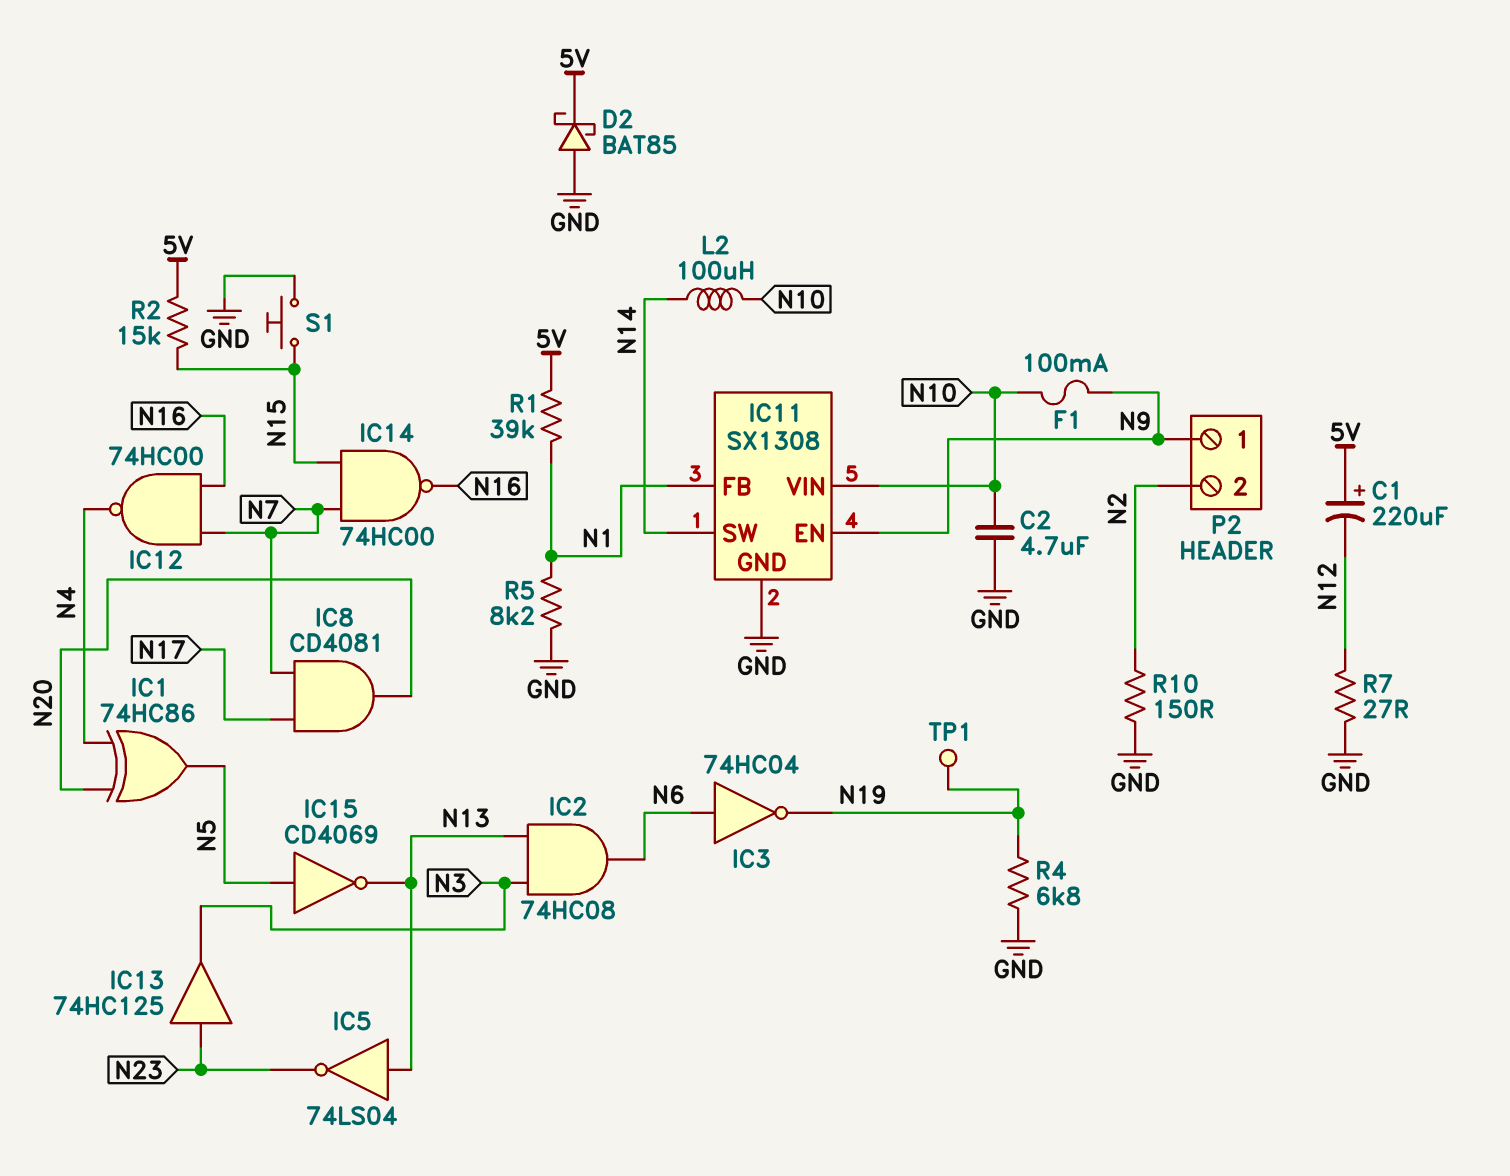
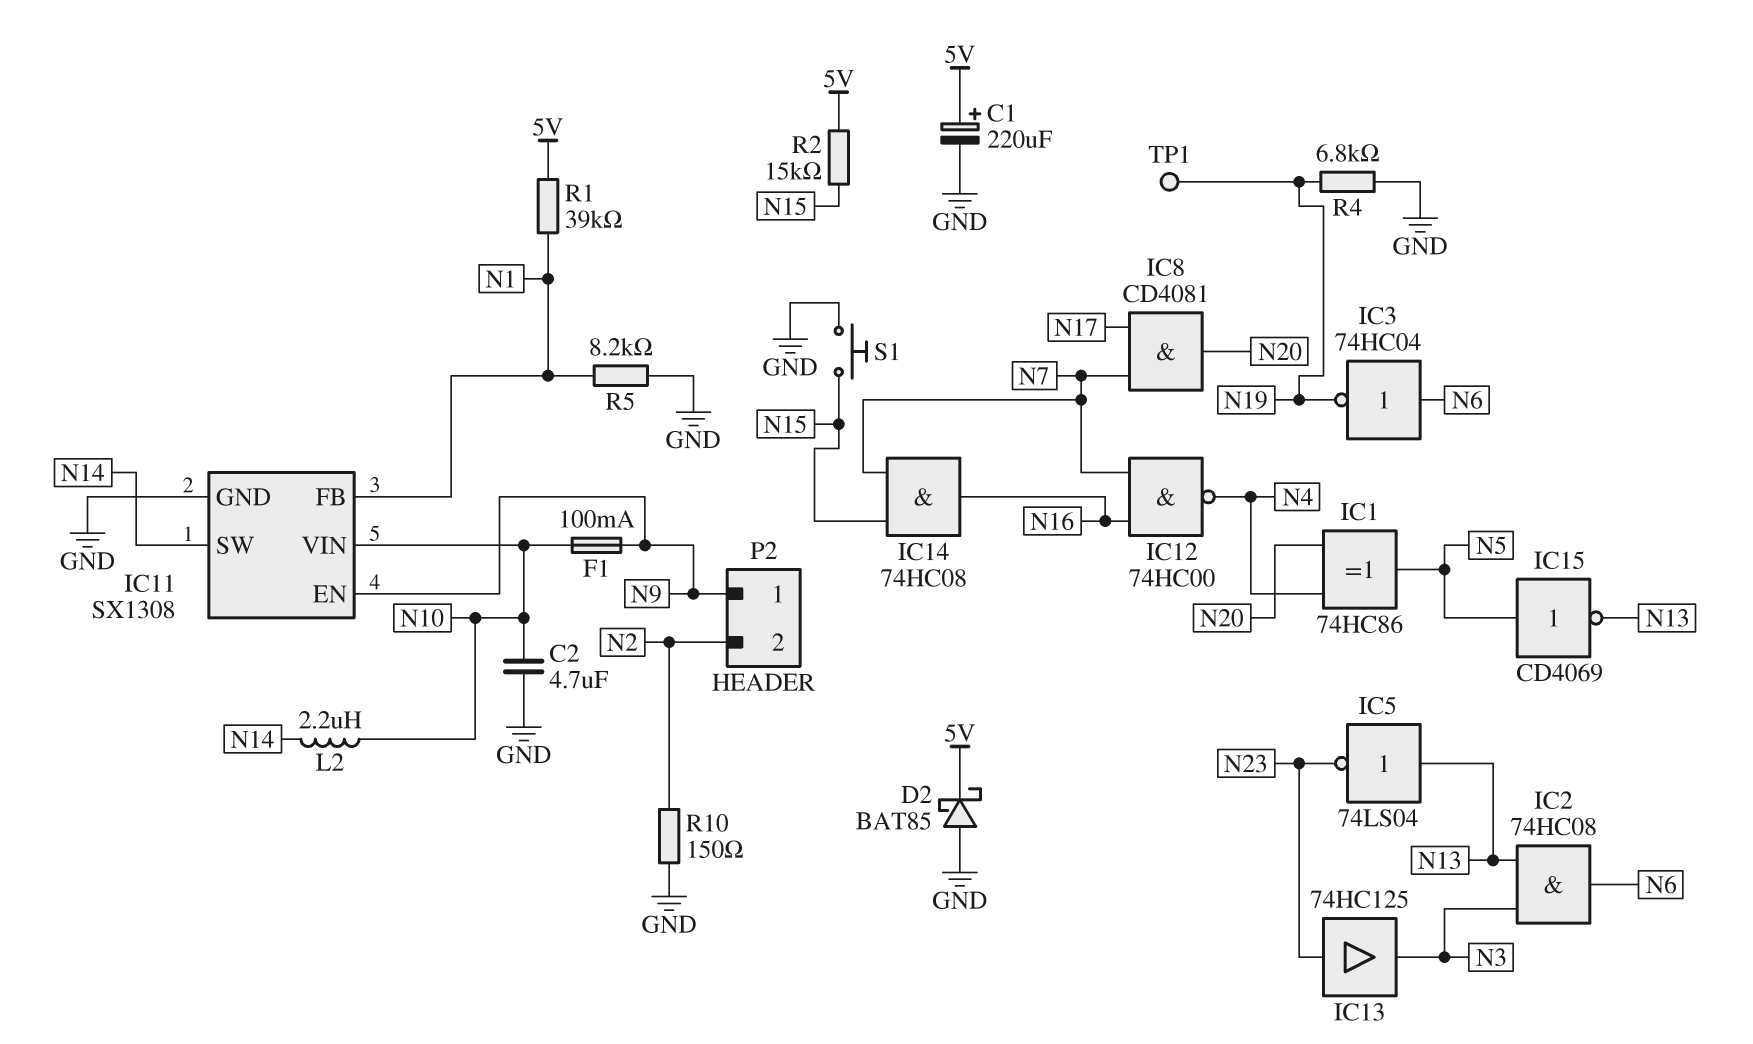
C1: 220uF (plus 5V, minus N12) -> 220uF (plus 5V, minus GND)
IC14: NAND 74HC00 (in N7, in N15, out N16) -> AND 74HC08 (in N7, in N15, out N16)
L2: 100uH (N10, N14) -> 2.2uH (N10, N14)
R7: 27 (GND, N12) -> none

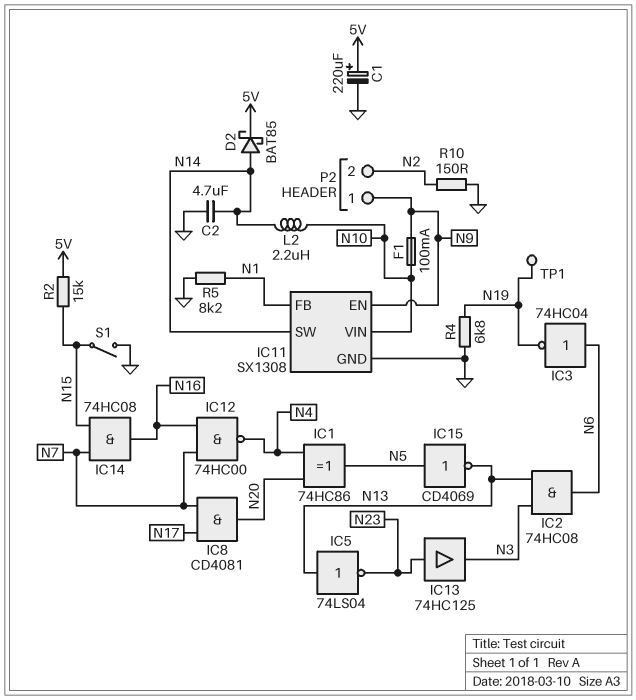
C2: 4.7uF (GND, N10) -> 4.7uF (GND, N14)
D2: schottky BAT85 (A GND, K 5V) -> schottky BAT85 (A N14, K 5V)
R1: 39k (5V, N1) -> none
S1: button (GND, N15) -> switch (GND, N15)

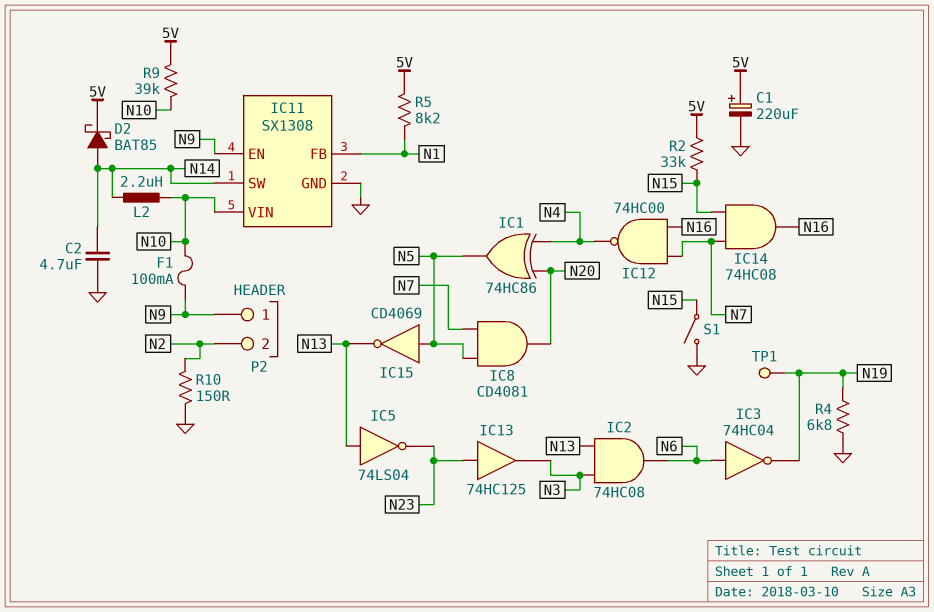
IC8: AND CD4081 (in N7, in N17, out N20) -> AND CD4081 (in N5, in N7, out N20)
R2: 15k (5V, N15) -> 33k (5V, N15)
R5: 8.2k (GND, N1) -> 8.2k (5V, N1)
R9: none -> 39k (5V, N10)

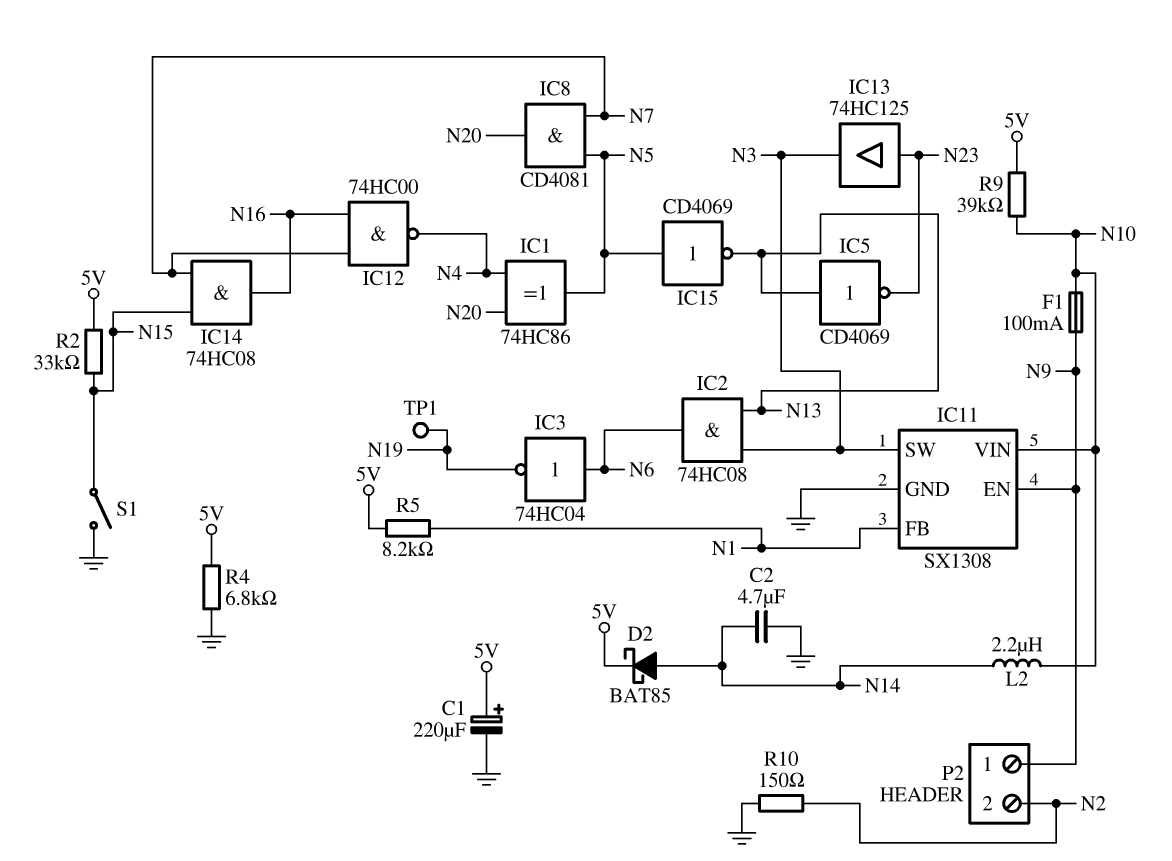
IC5: NOT 74LS04 (in N13, out N23) -> NOT CD4069 (in N13, out N23)
IC11 pin SW: N14 -> N3
R4: 6.8k (GND, N19) -> 6.8k (5V, GND)

